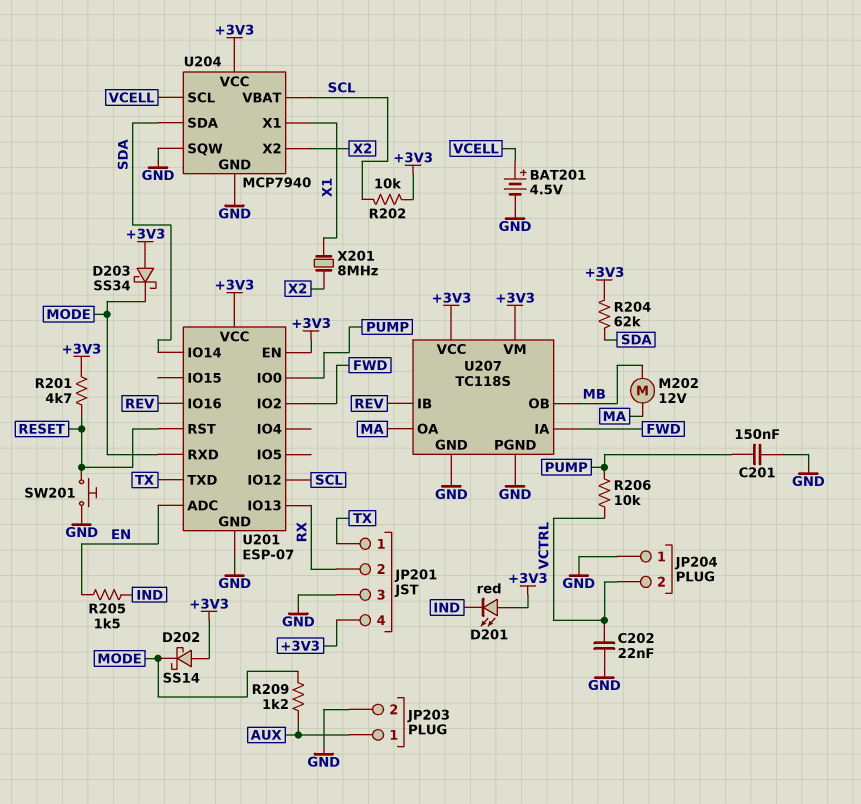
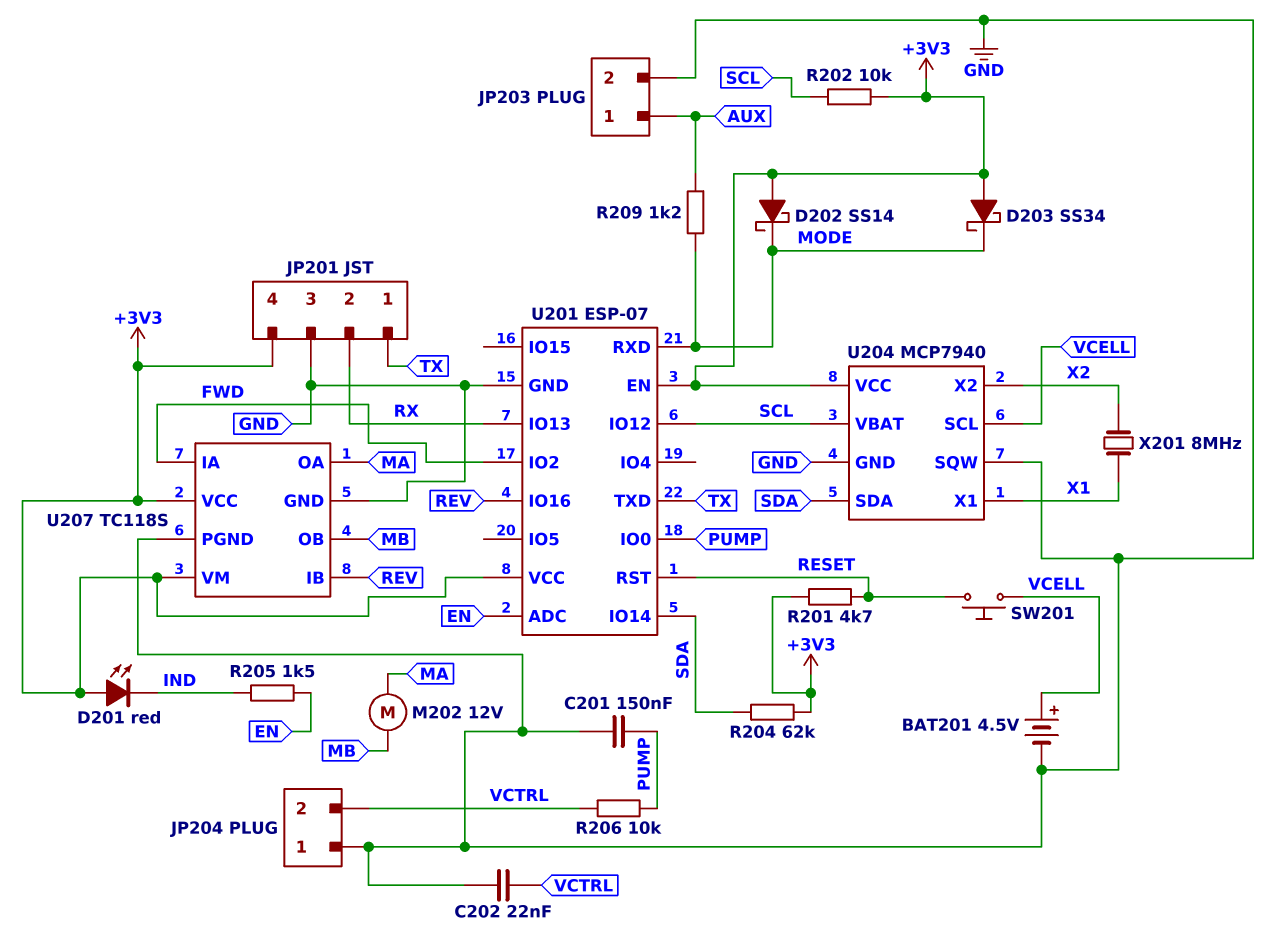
SW201: button (GND, RESET) -> button (RESET, VCELL)

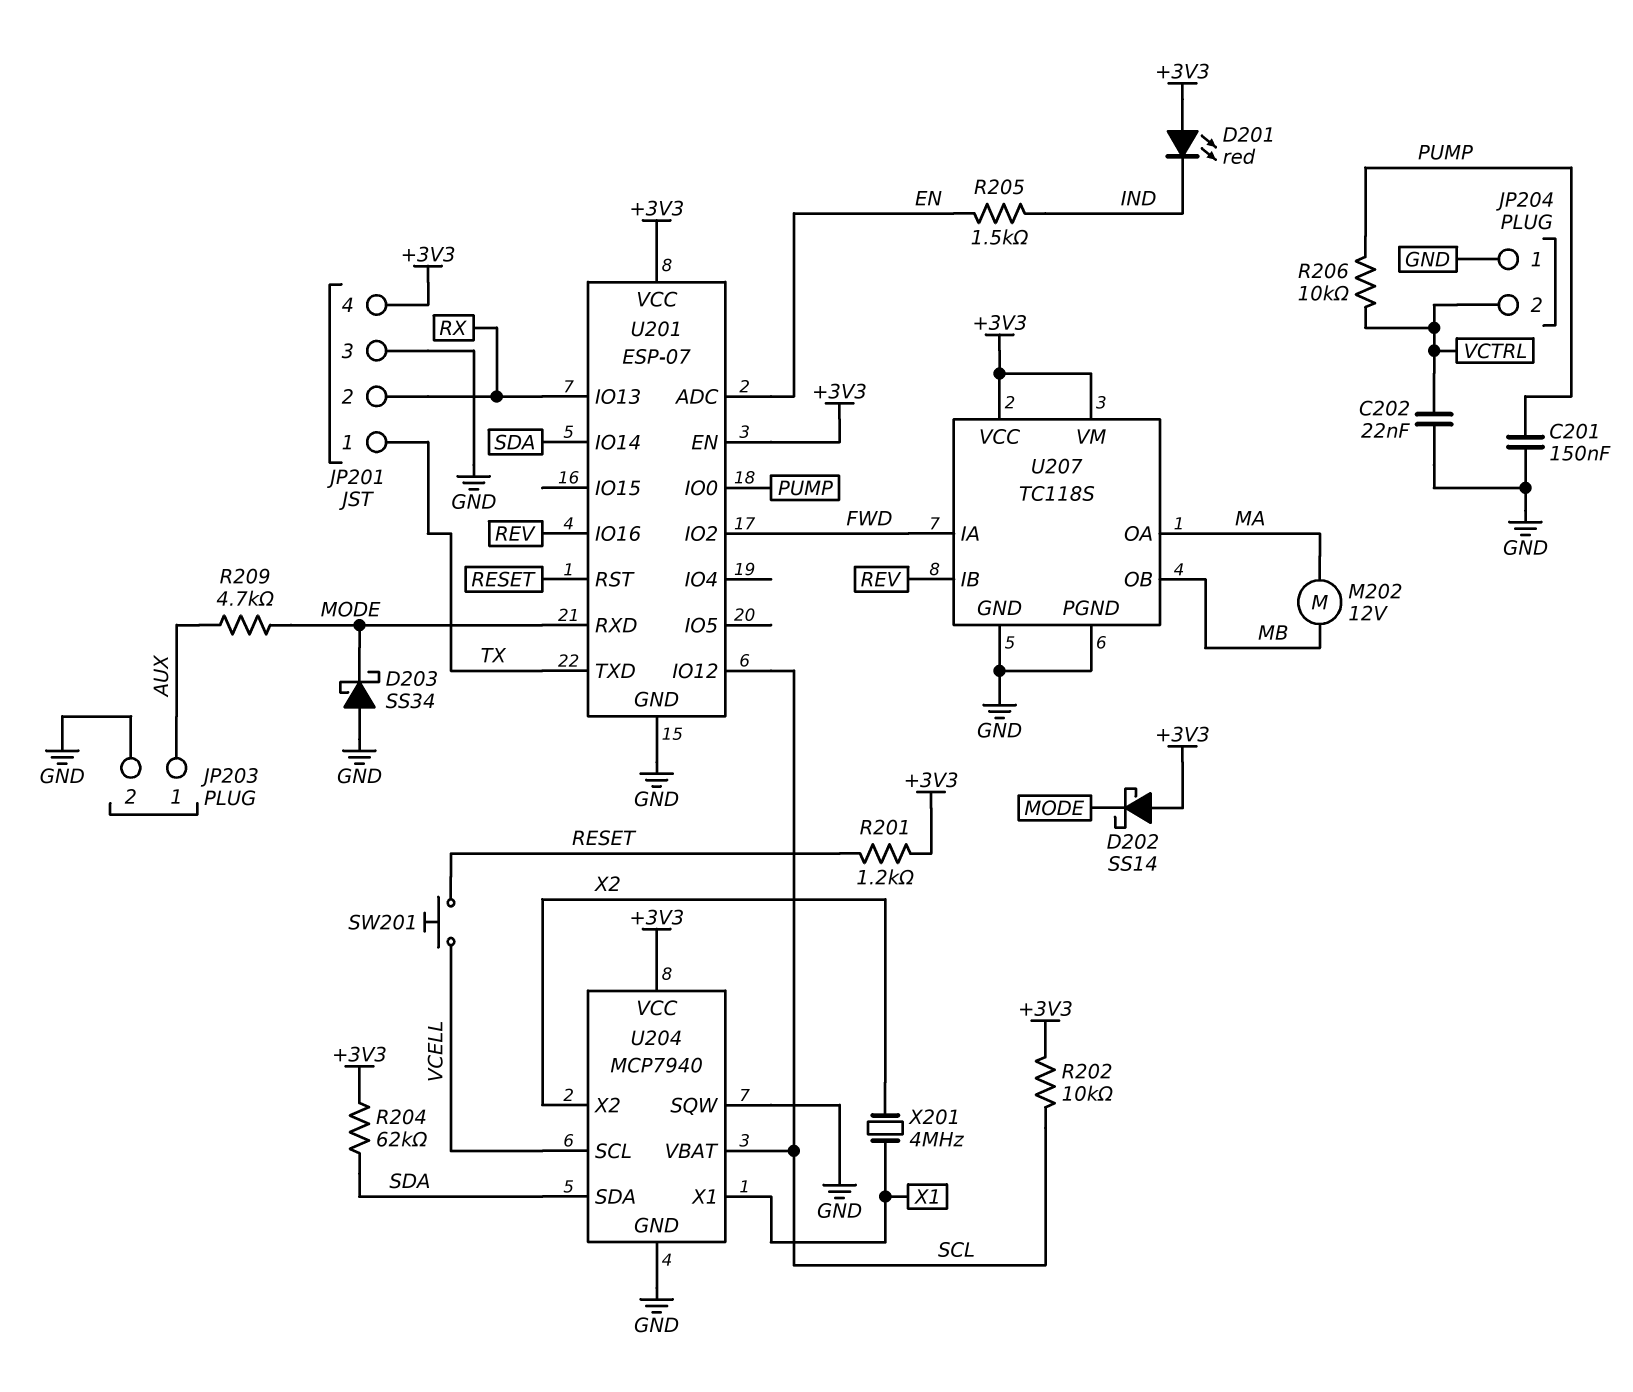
BAT201: 4.5V (plus VCELL, minus GND) -> none
D203: schottky SS34 (A +3V3, K MODE) -> schottky SS34 (A GND, K MODE)
R201: 4.7k (+3V3, RESET) -> 1.2k (+3V3, RESET)
R209: 1.2k (AUX, MODE) -> 4.7k (AUX, MODE)
X201: 8MHz (X1, X2) -> 4MHz (X1, X2)

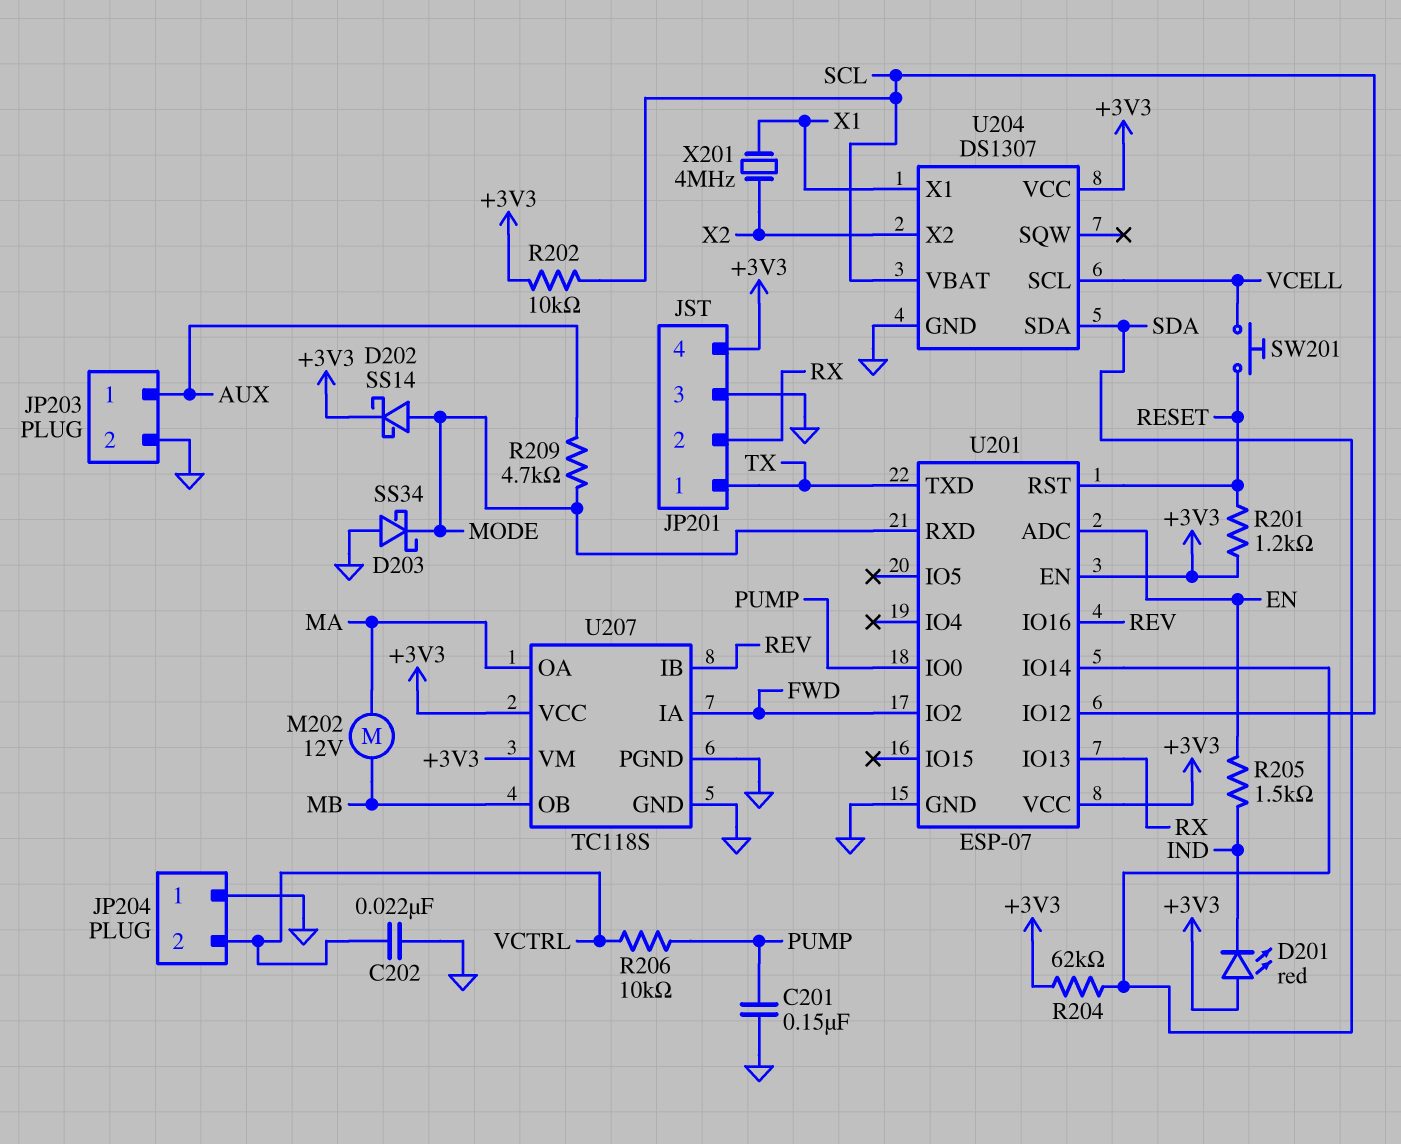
D202: schottky SS14 (A +3V3, K MODE) -> schottky SS14 (A MODE, K +3V3)
U204: MCP7940 -> DS1307
U204 pin SQW: GND -> none

